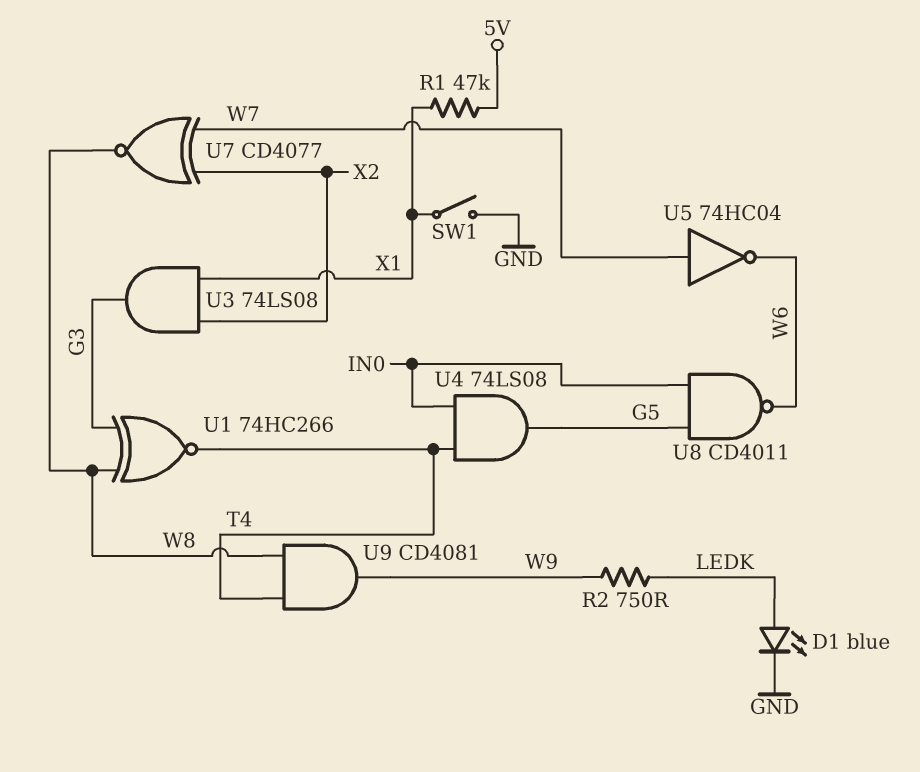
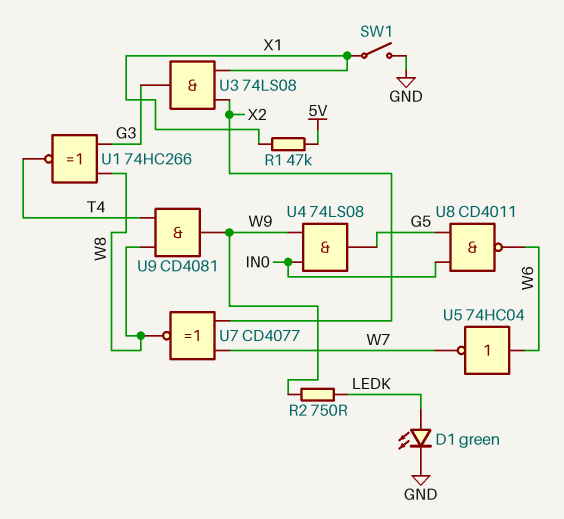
D1: LED blue (A LEDK, K GND) -> LED green (A LEDK, K GND)
U4: AND 74LS08 (in IN0, in T4, out G5) -> AND 74LS08 (in IN0, in W9, out G5)
U5: NOT 74HC04 (in W7, out W6) -> NOT 74HC04 (in W6, out W7)

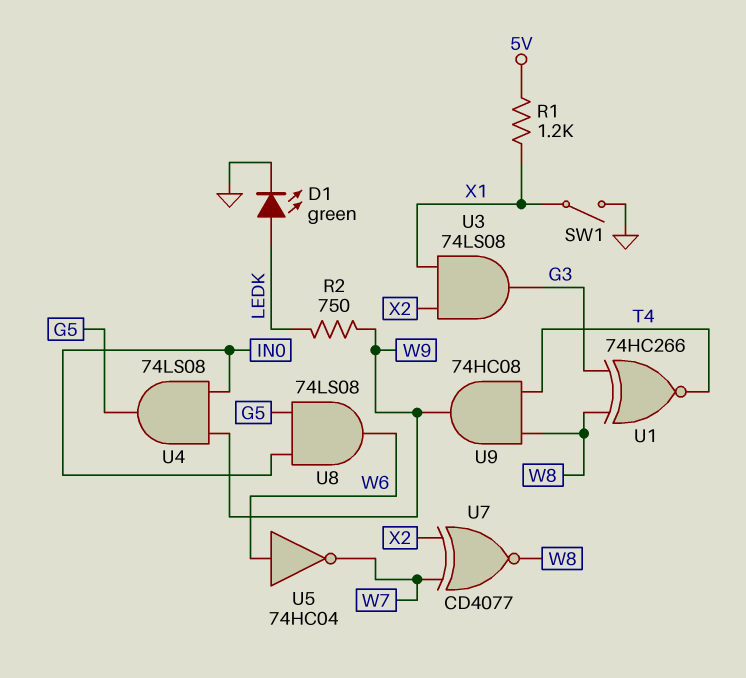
R1: 47k (5V, X1) -> 1.2k (5V, X1)
U8: NAND CD4011 (in G5, in IN0, out W6) -> AND 74LS08 (in G5, in IN0, out W6)
U9: AND CD4081 (in T4, in W8, out W9) -> AND 74HC08 (in T4, in W8, out W9)

